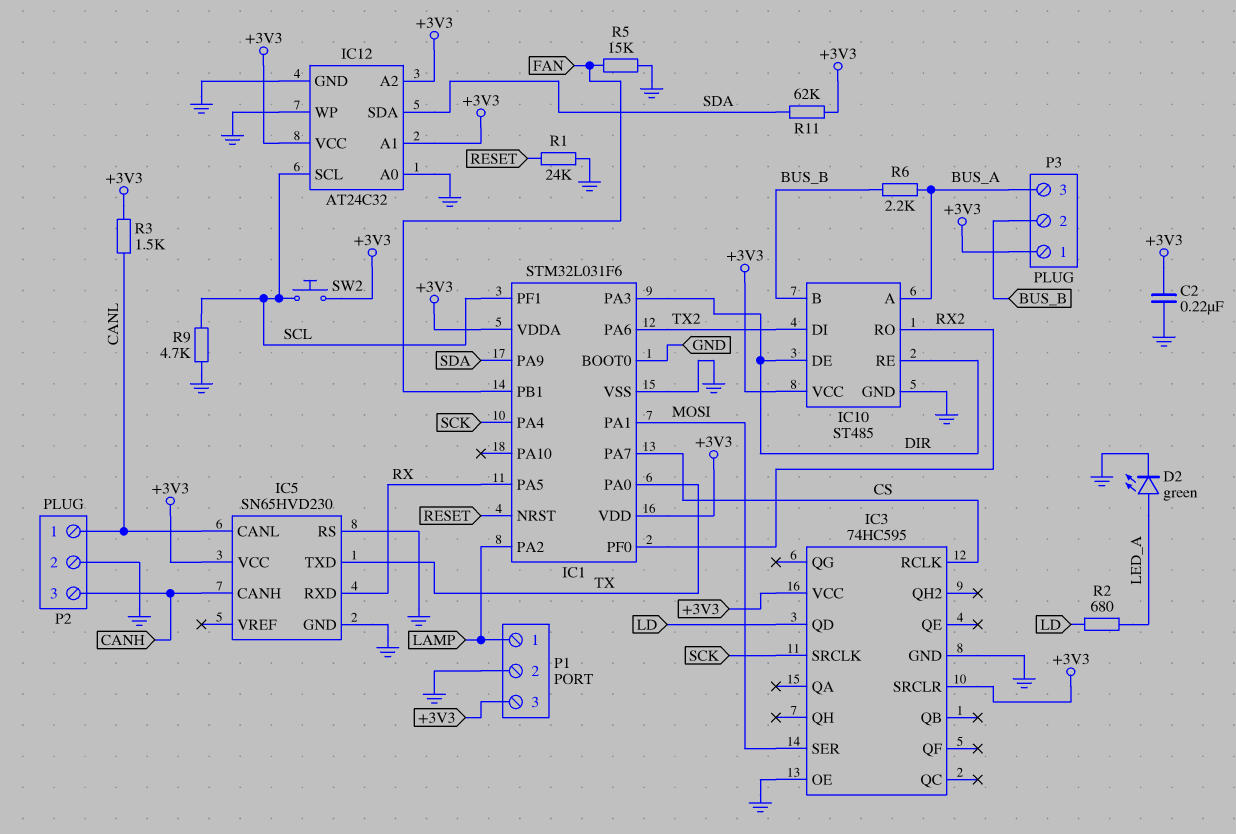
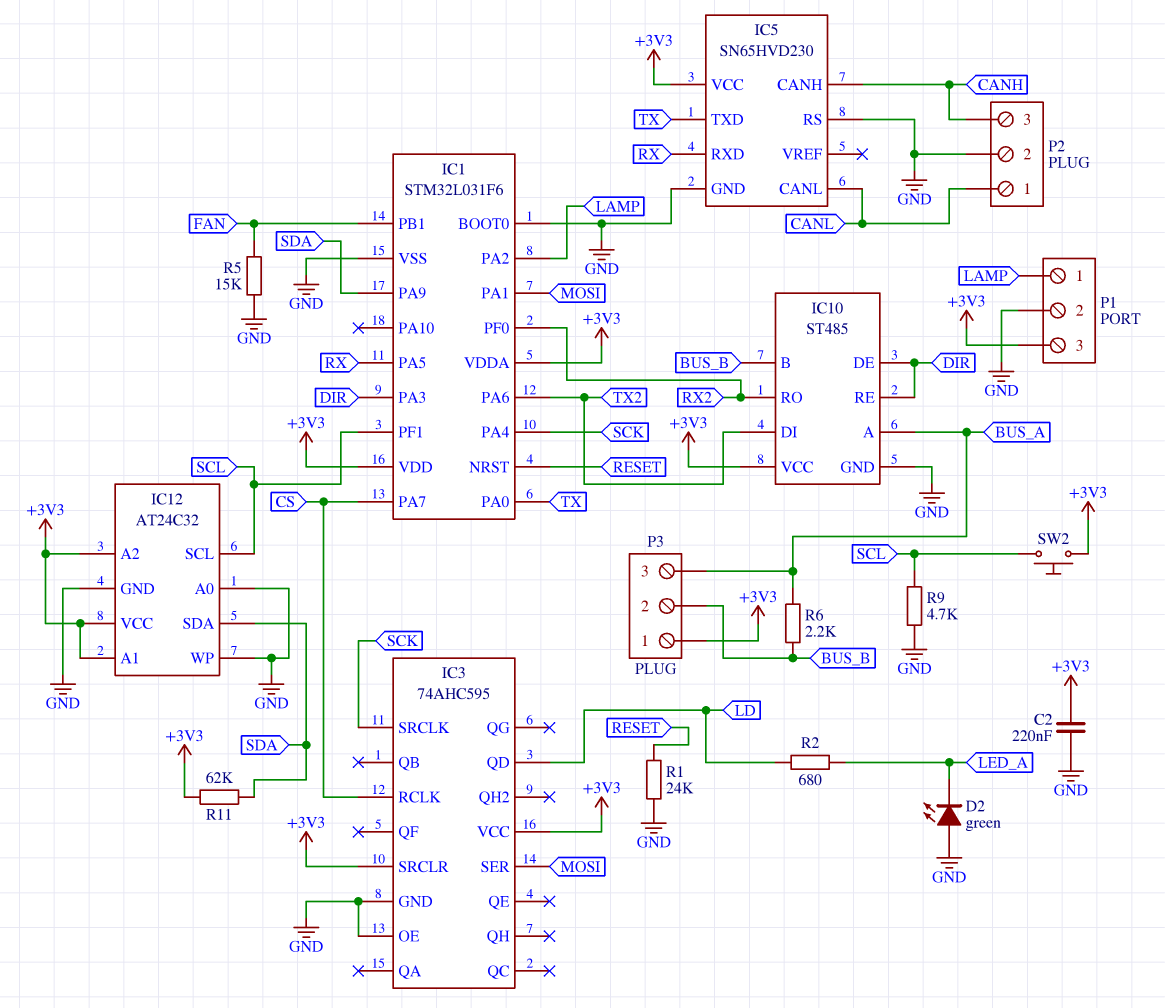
D2: LED green (A LED_A, K GND) -> LED green (A GND, K LED_A)
IC3: 74HC595 -> 74AHC595
R3: 1.5k (+3V3, CANL) -> none

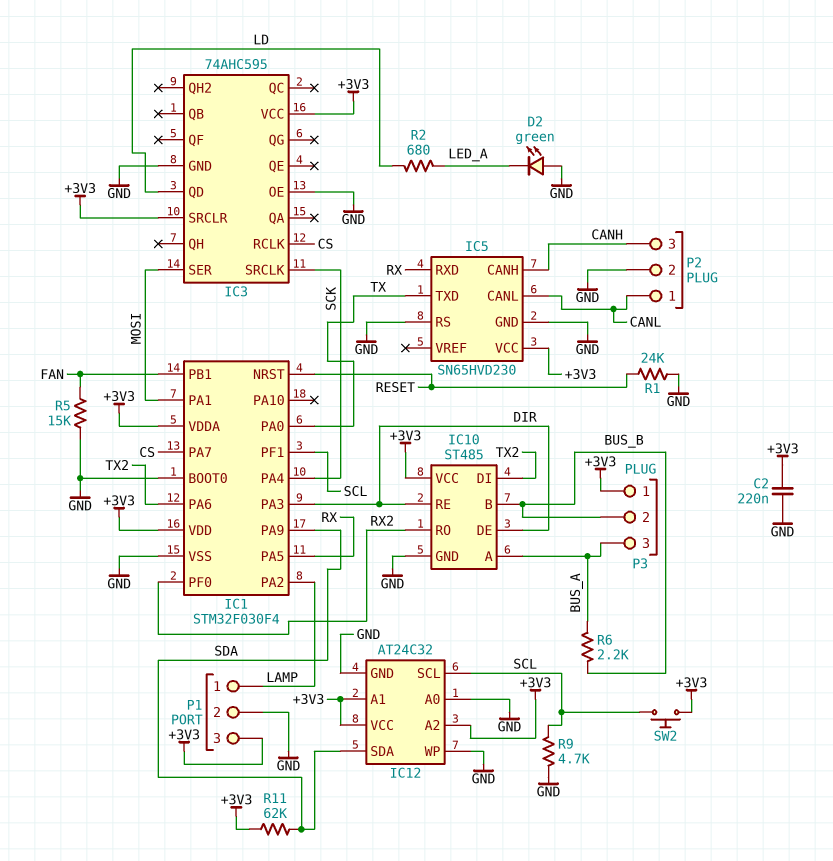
IC1: STM32L031F6 -> STM32F030F4

